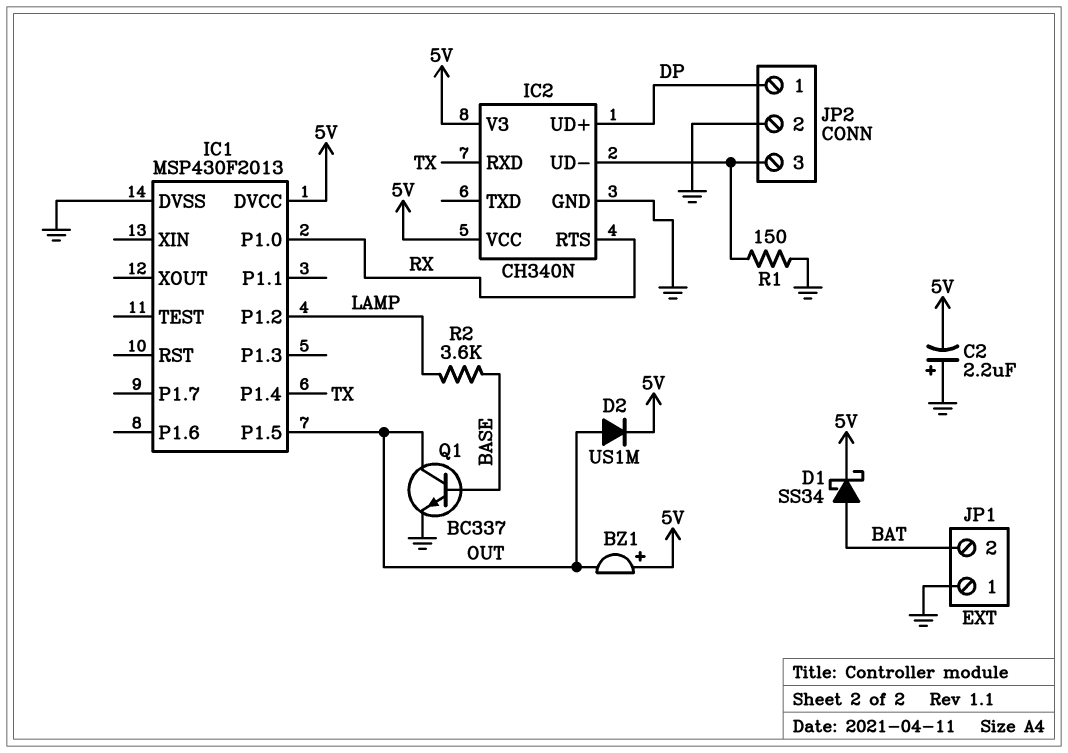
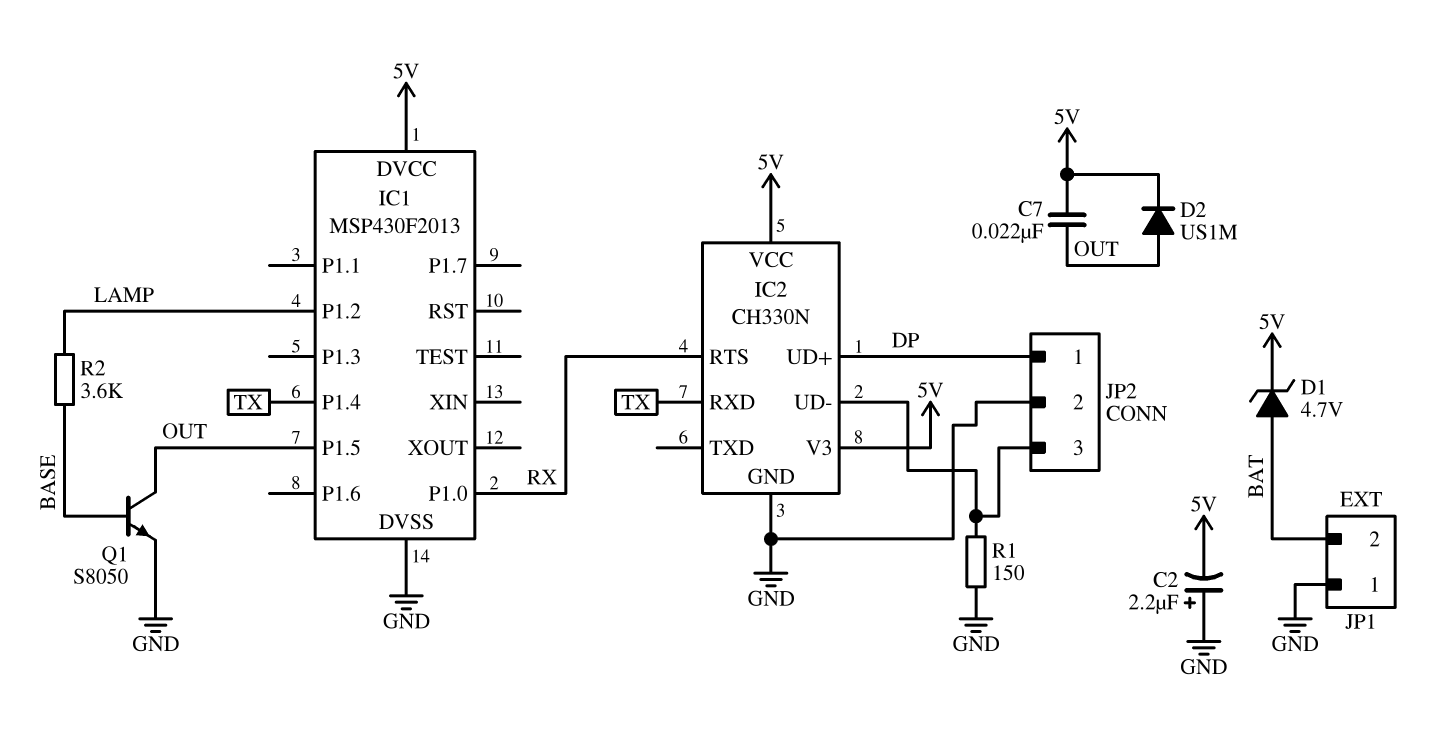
BZ1: buzzer (plus 5V, minus OUT) -> none
C7: none -> 22nF (5V, OUT)
D1: schottky SS34 (A BAT, K 5V) -> zener 4.7V (A BAT, K 5V)
IC2: CH340N -> CH330N
Q1: NPN BC337 (B BASE, C OUT, E GND) -> NPN S8050 (B BASE, C OUT, E GND)

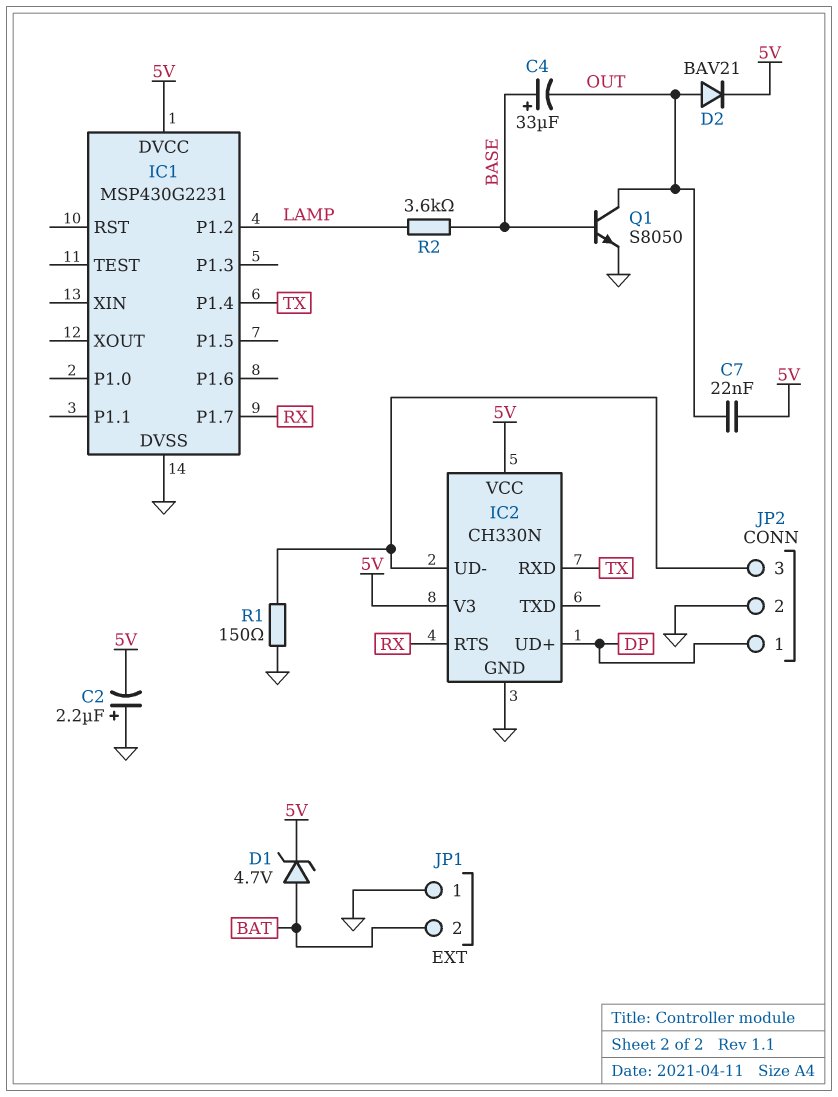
C4: none -> 33uF (plus BASE, minus OUT)
D2: diode US1M (A OUT, K 5V) -> diode BAV21 (A OUT, K 5V)
IC1: MSP430F2013 -> MSP430G2231
IC1 pin P1.0: RX -> none
IC1 pin P1.5: OUT -> none
IC1 pin P1.7: none -> RX

